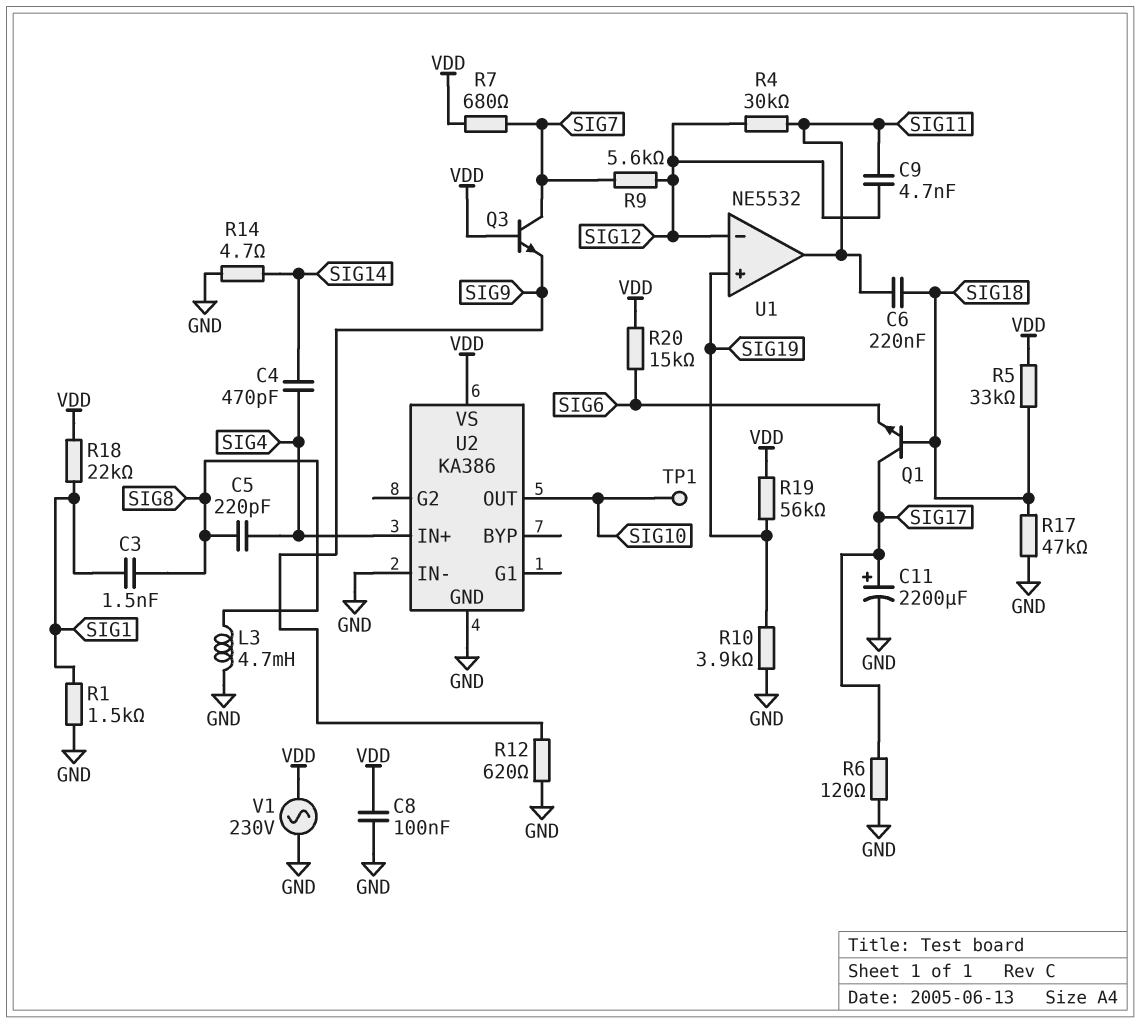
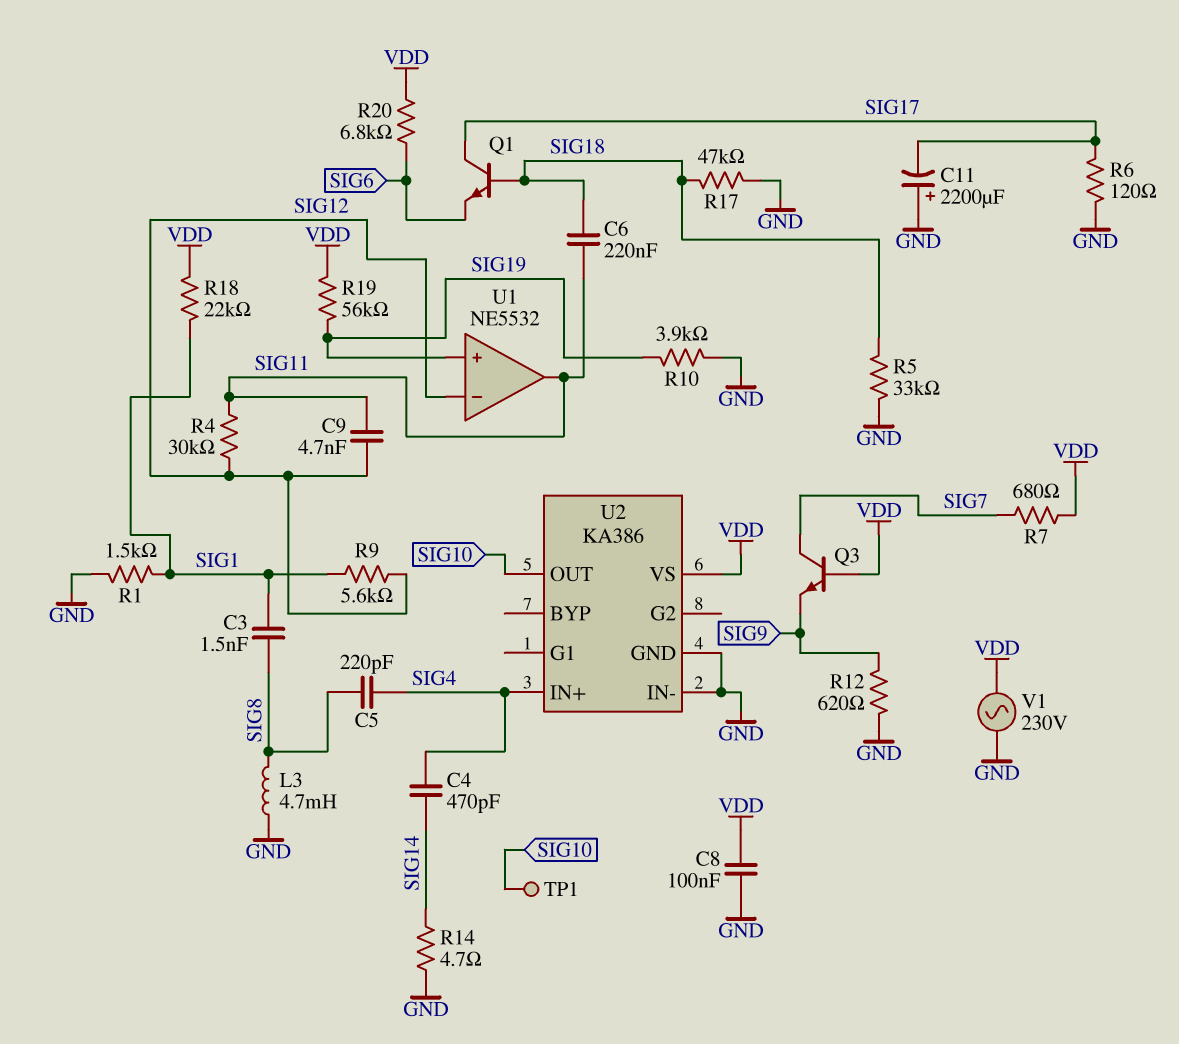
C11: 2200uF (plus SIG17, minus GND) -> 2200uF (plus GND, minus SIG17)
R5: 33k (SIG18, VDD) -> 33k (GND, SIG18)
R9: 5.6k (SIG7, SIG12) -> 5.6k (SIG1, SIG12)
R20: 15k (SIG6, VDD) -> 6.8k (SIG6, VDD)

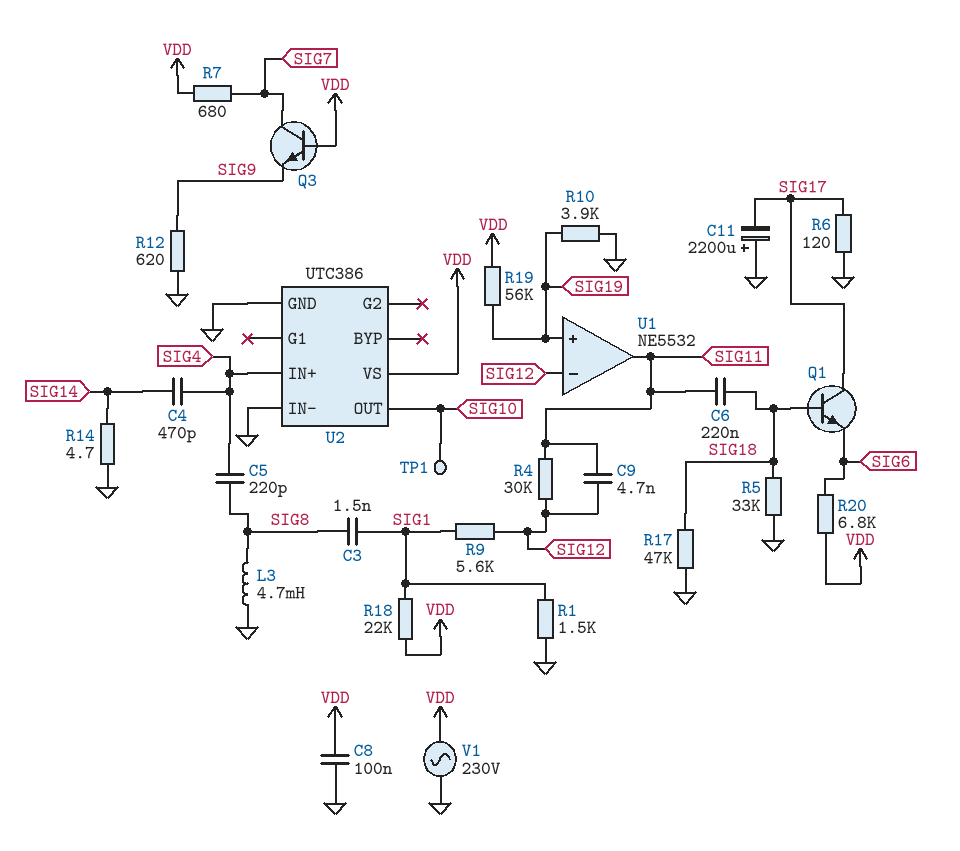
U2: KA386 -> UTC386

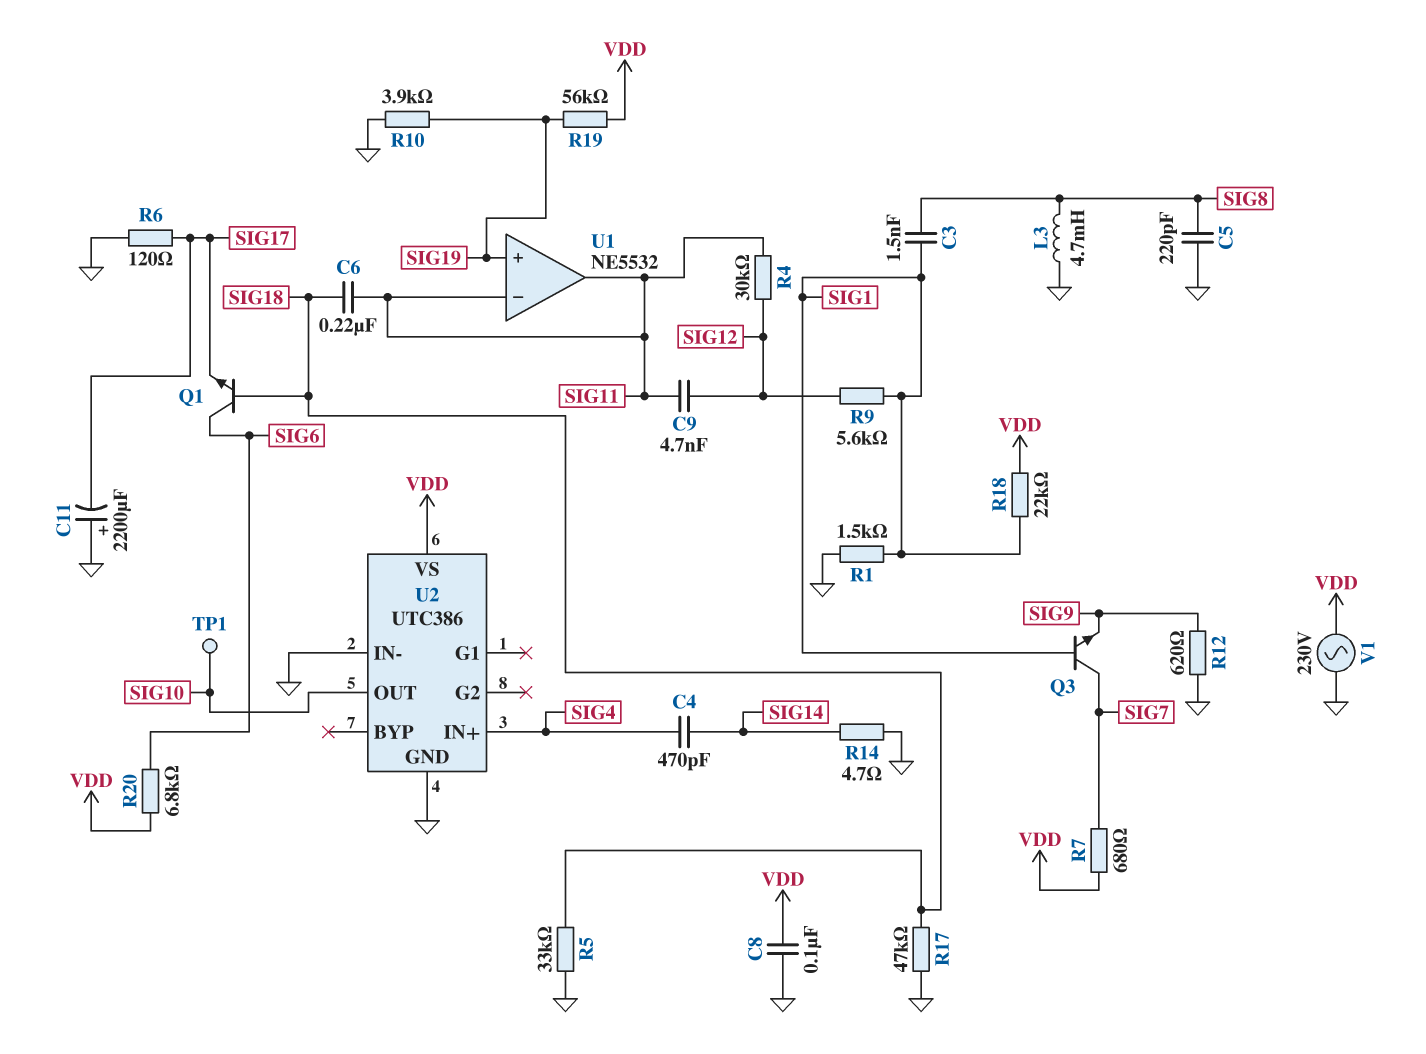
C5: 220pF (SIG4, SIG8) -> 220pF (GND, SIG8)
Q1: NPN (B SIG18, C SIG17, E SIG6) -> NPN (B SIG18, C SIG6, E SIG17)
Q3: NPN (B VDD, C SIG7, E SIG9) -> NPN (B SIG1, C SIG7, E SIG9)
U1 pin in-: SIG12 -> SIG11

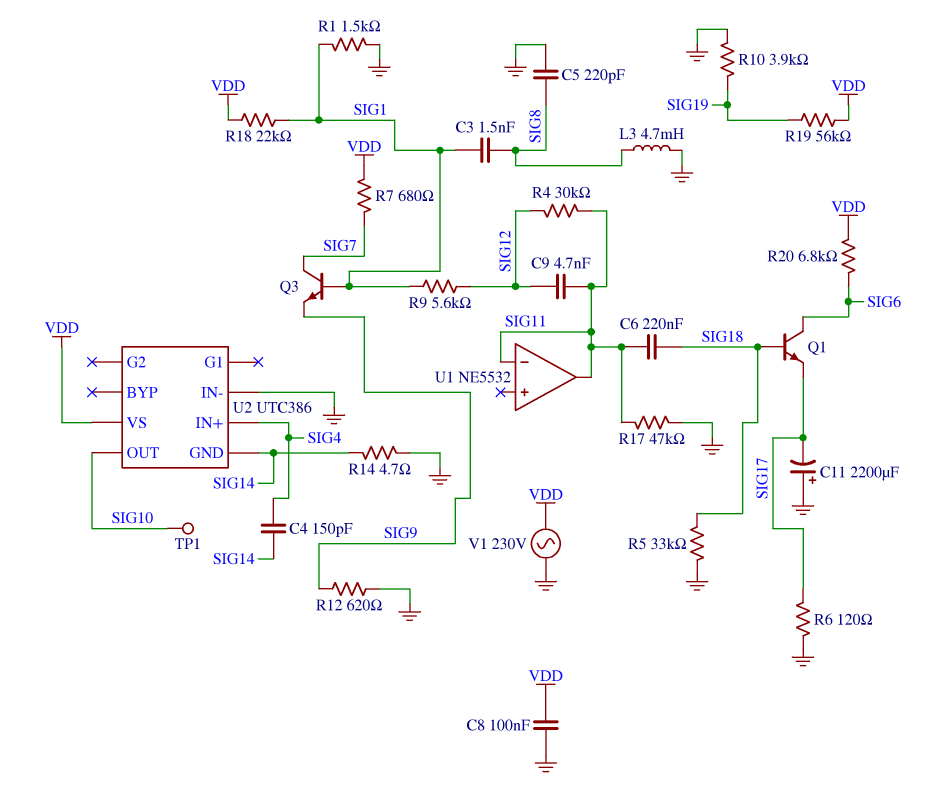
C4: 470pF (SIG4, SIG14) -> 150pF (SIG4, SIG14)
R17: 47k (GND, SIG18) -> 47k (GND, SIG11)
U1 pin in+: SIG19 -> none
U2 pin GND: GND -> SIG14

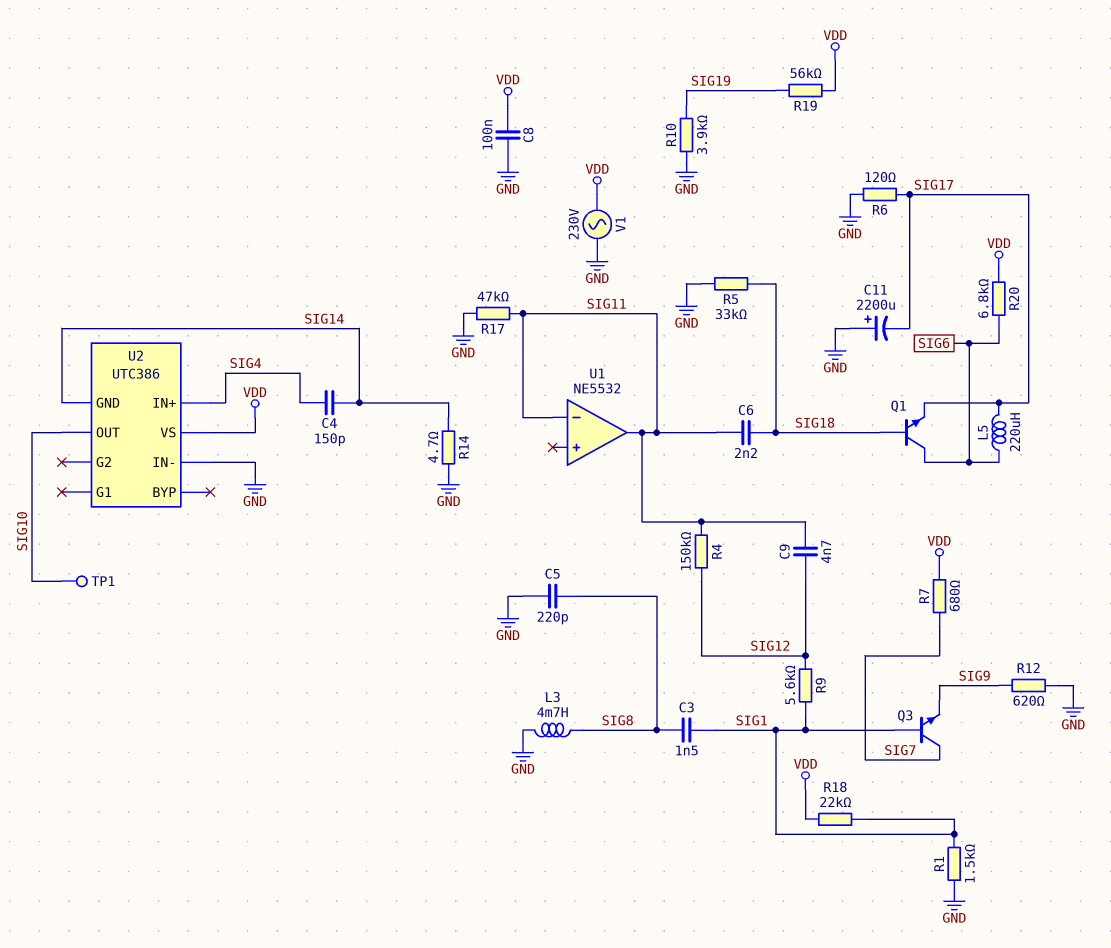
C6: 220nF (SIG11, SIG18) -> 2.2nF (SIG11, SIG18)
L5: none -> 220uH (SIG6, SIG17)
R4: 30k (SIG11, SIG12) -> 150k (SIG11, SIG12)

